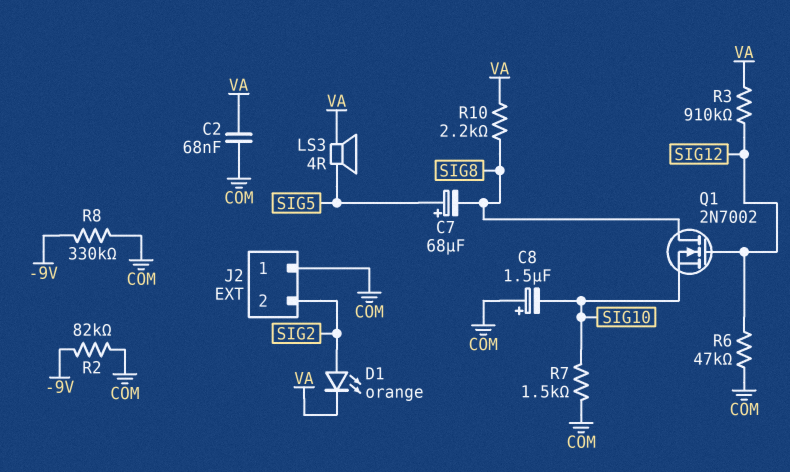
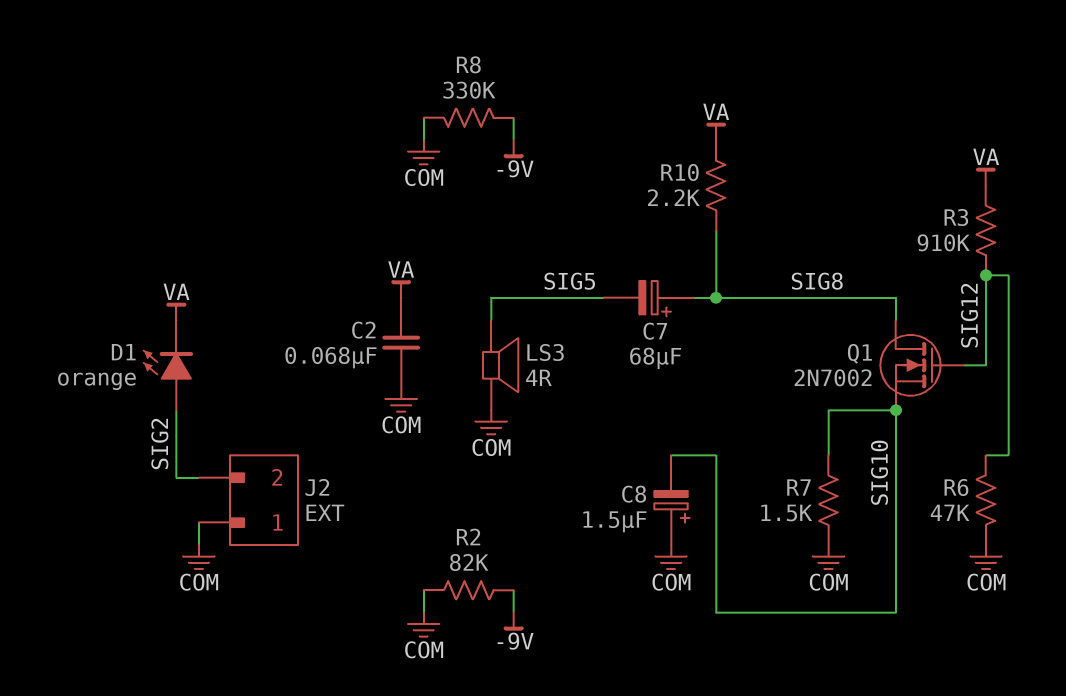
C7: 68uF (plus SIG5, minus SIG8) -> 68uF (plus SIG8, minus SIG5)
LS3: speaker 4R (SIG5, VA) -> speaker 4R (COM, SIG5)

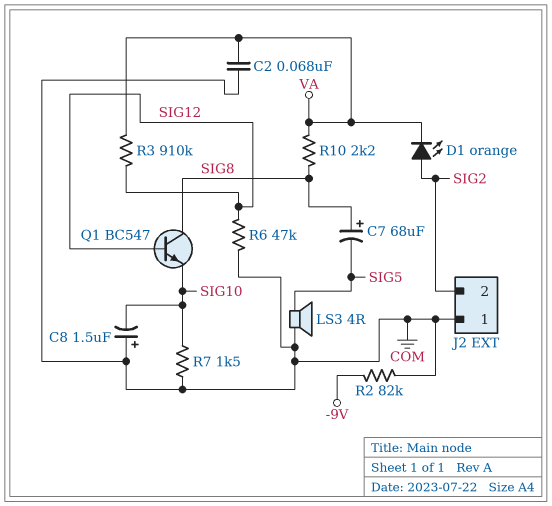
Q1: NMOS 2N7002 (G SIG12, D SIG8, S SIG10) -> NPN BC547 (B SIG12, C SIG8, E SIG10)
R8: 330k (-9V, COM) -> none

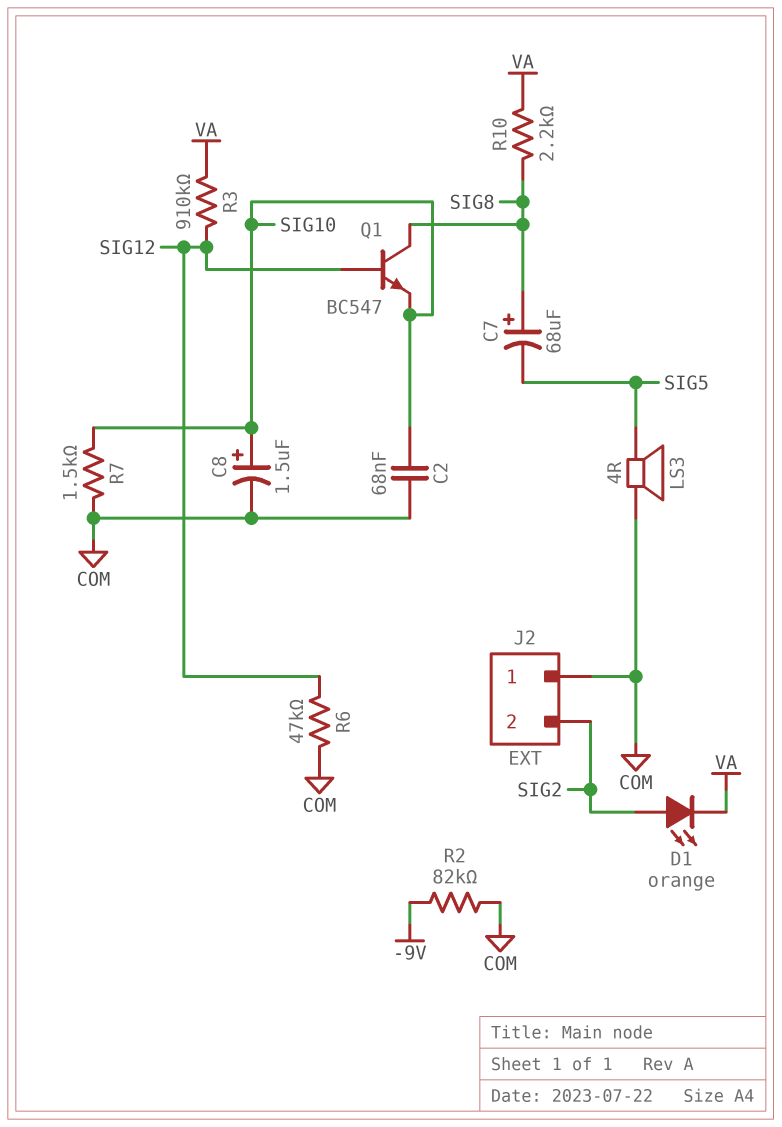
C2: 68nF (COM, VA) -> 68nF (COM, SIG10)
C8: 1.5uF (plus COM, minus SIG10) -> 1.5uF (plus SIG10, minus COM)

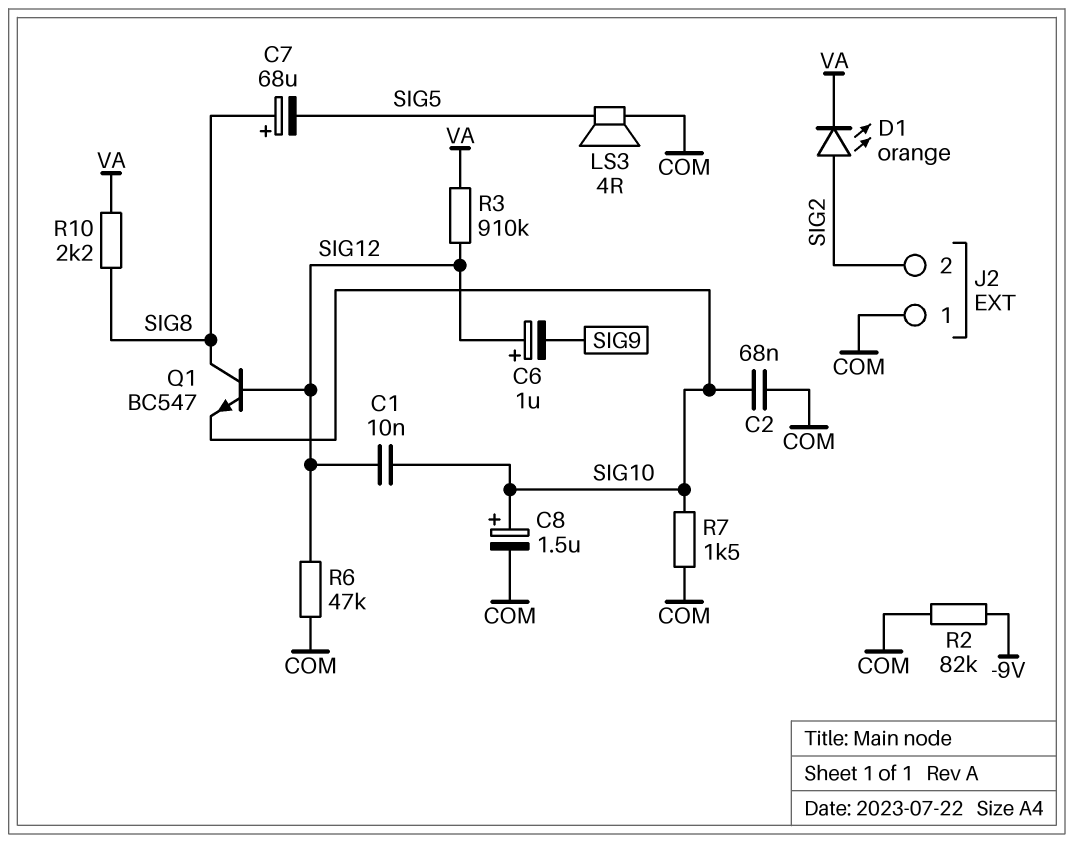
C1: none -> 10nF (SIG10, SIG12)
C6: none -> 1uF (plus SIG12, minus SIG9)

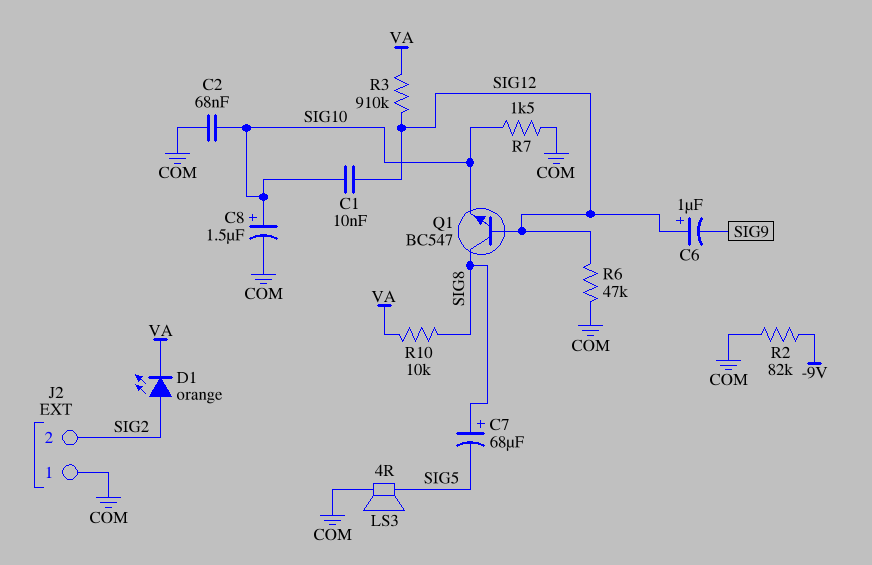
R10: 2.2k (SIG8, VA) -> 10k (SIG8, VA)

